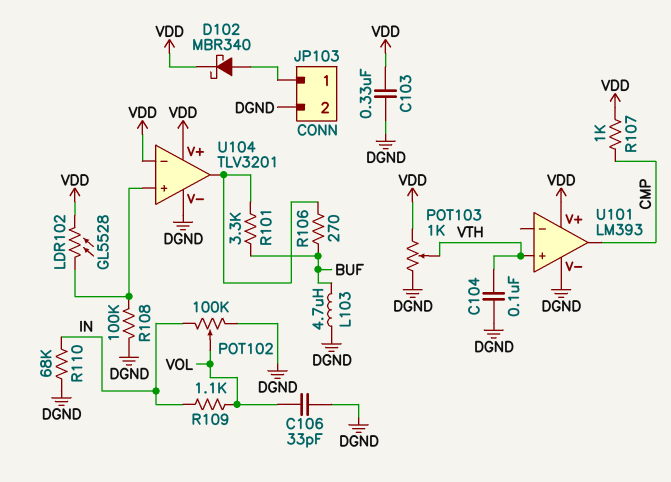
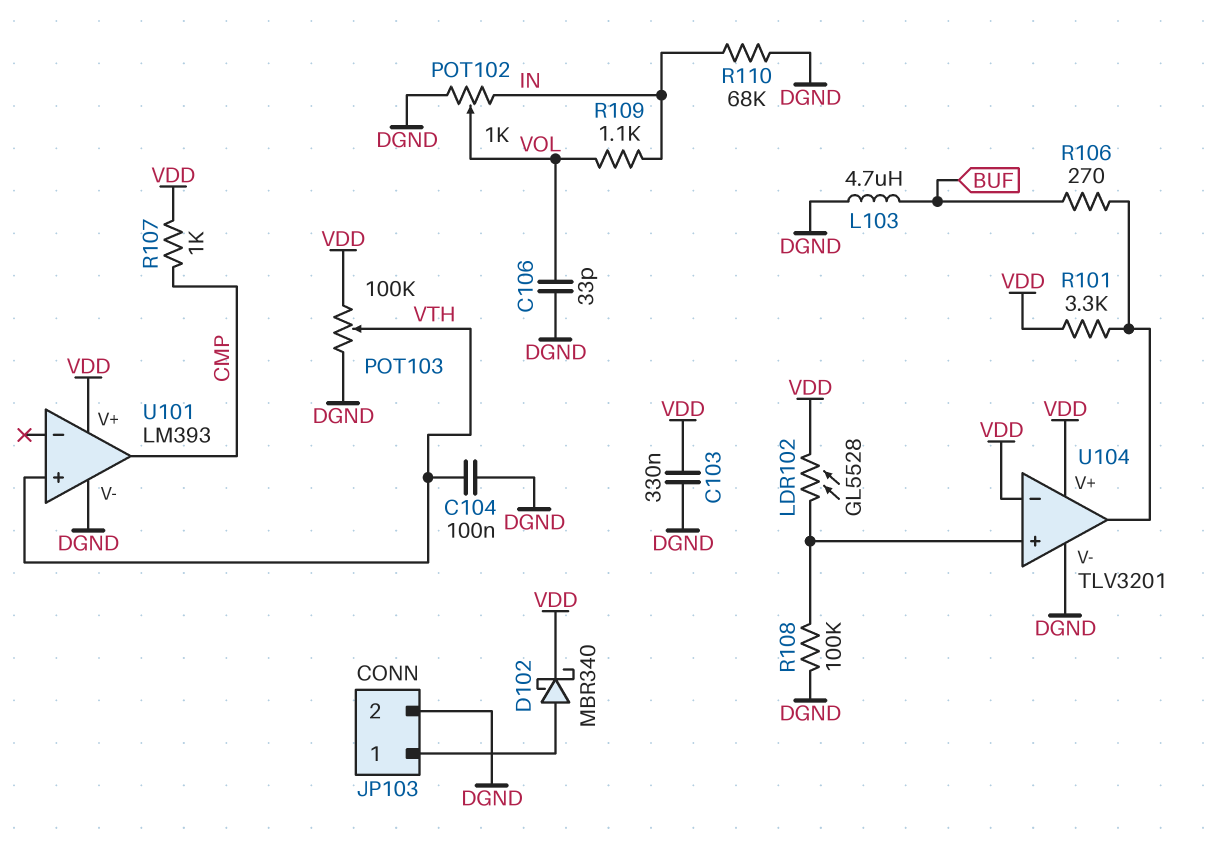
POT102: 100k (DGND, IN, wiper VOL) -> 1k (DGND, IN, wiper VOL)
POT103: 1k (DGND, VDD, wiper VTH) -> 100k (DGND, VDD, wiper VTH)
R101: 3.3k (BUF, U104/out) -> 3.3k (U104/out, VDD)

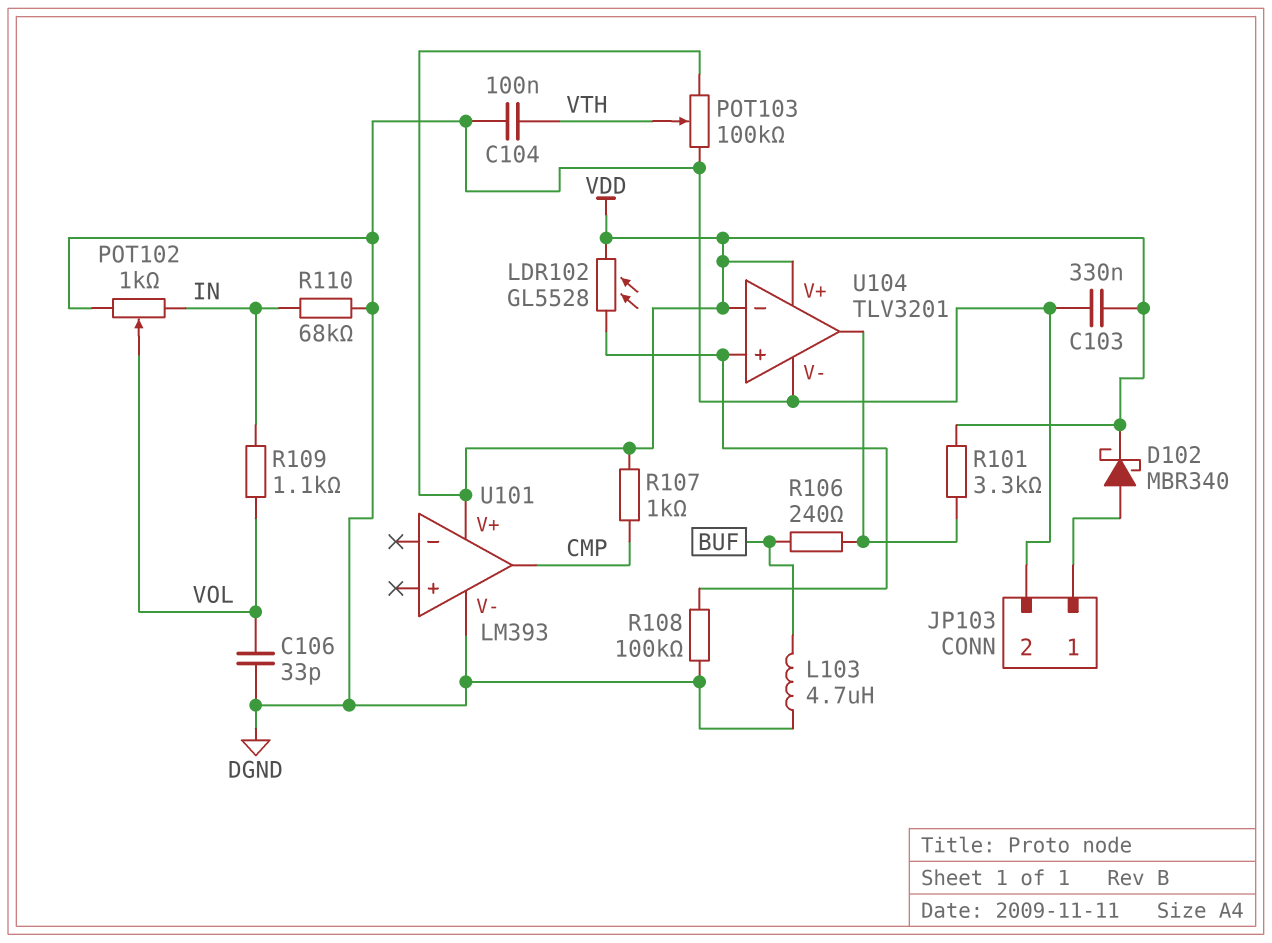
R106: 270 (BUF, U104/out) -> 240 (BUF, U104/out)
U101 pin in+: VTH -> none

